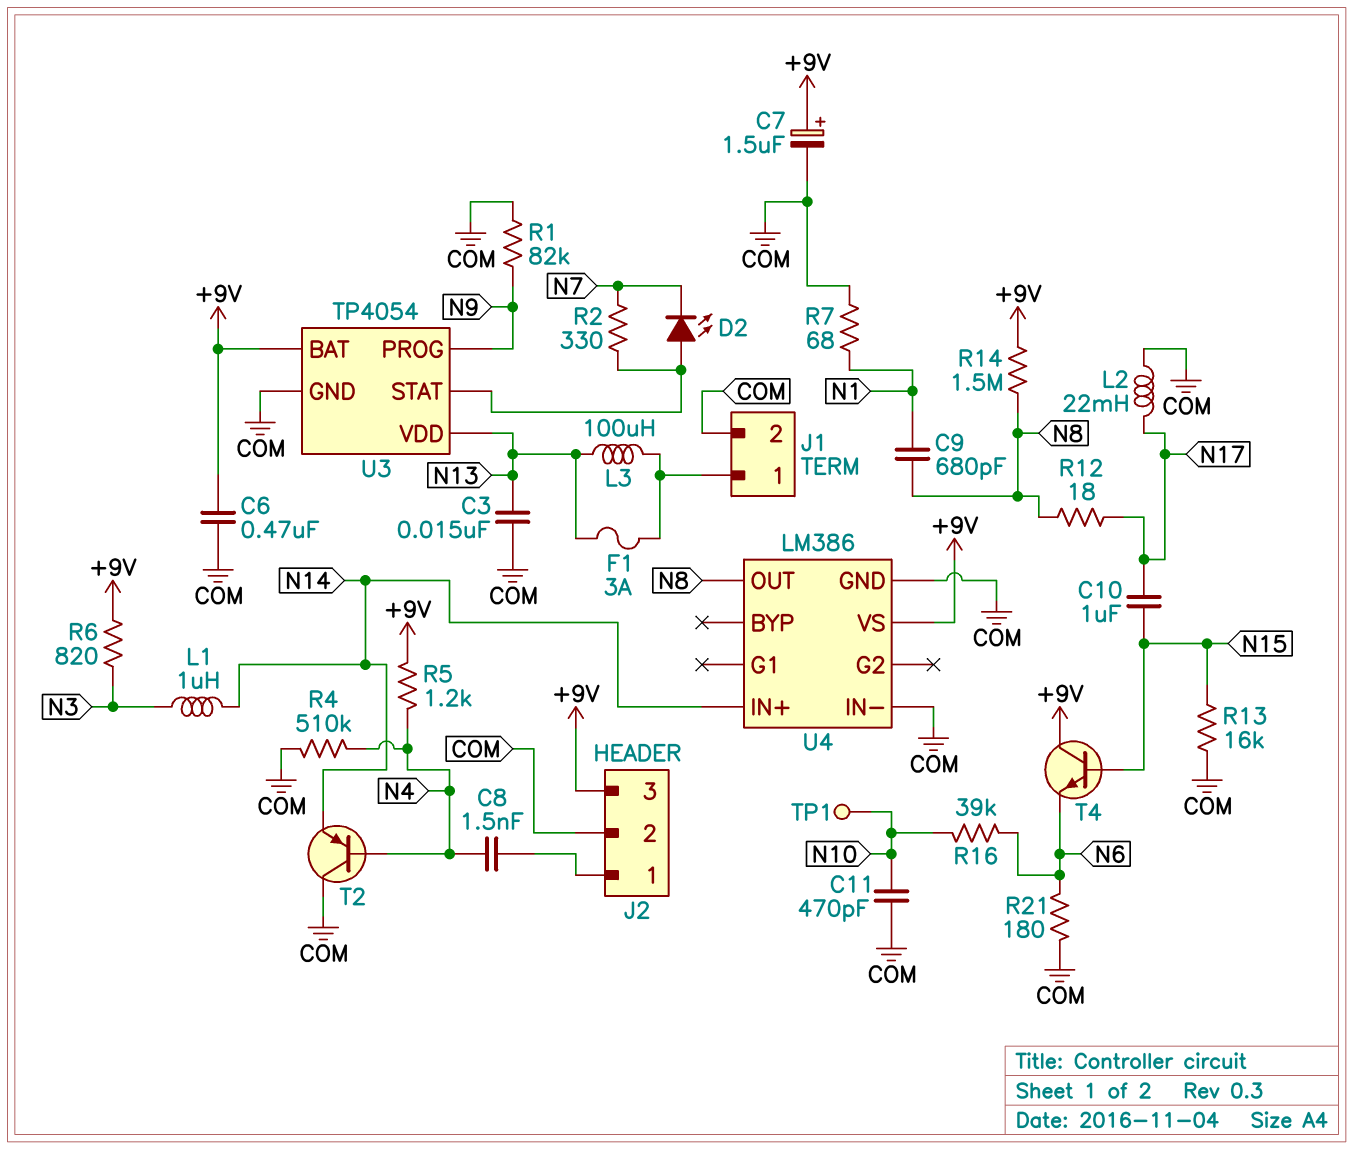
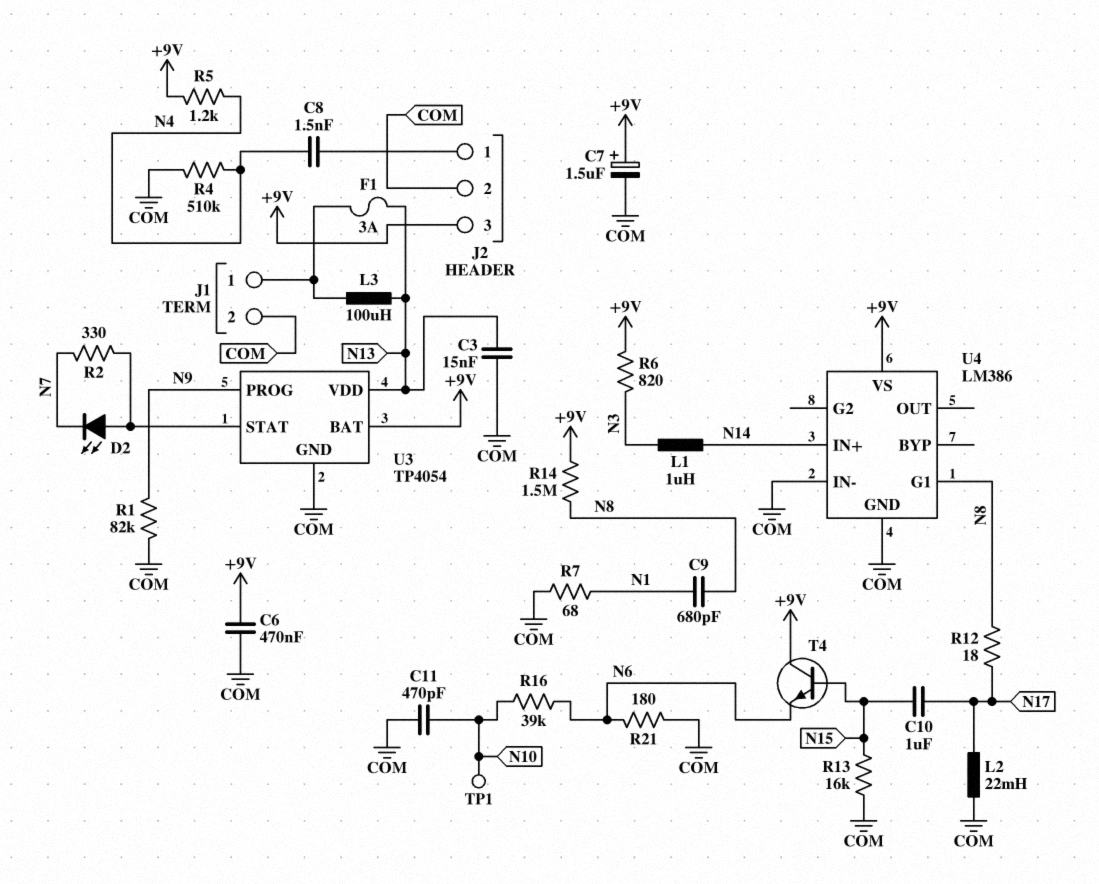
T2: PNP (B N4, C COM, E N14) -> none
U4 pin G1: none -> N8
U4 pin OUT: N8 -> none

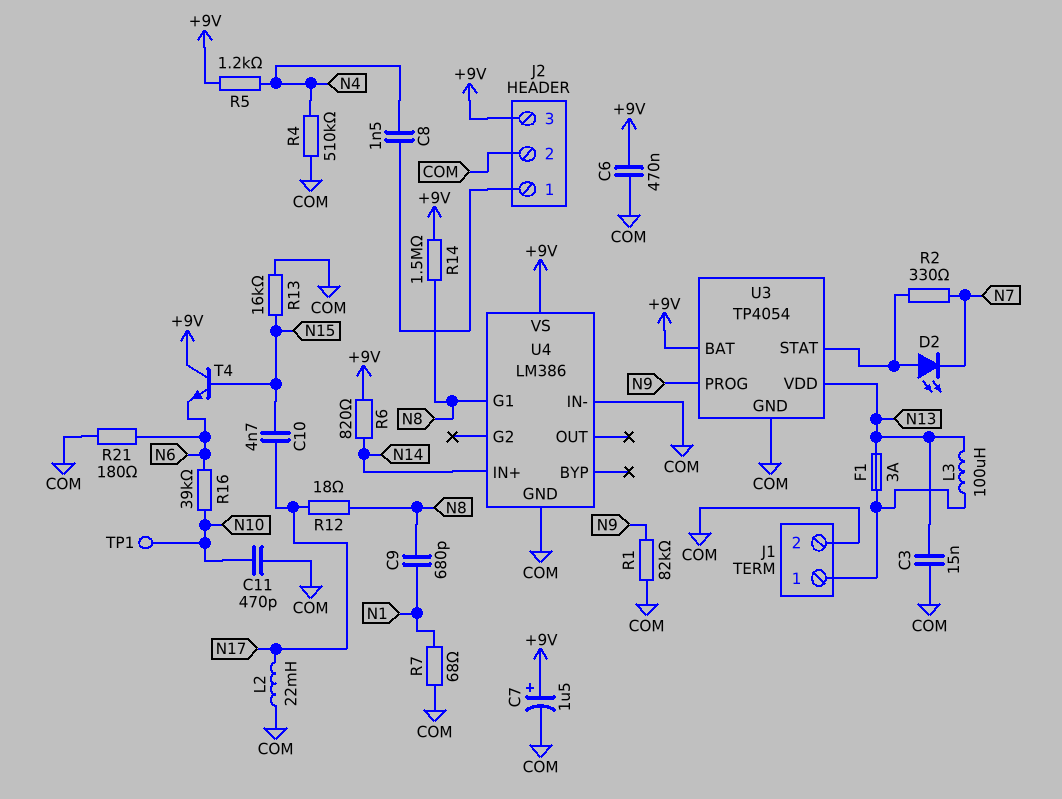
C10: 1uF (N15, N17) -> 4.7nF (N15, N17)
L1: 1uH (N3, N14) -> none
R6: 820 (+9V, N3) -> 820 (+9V, N14)

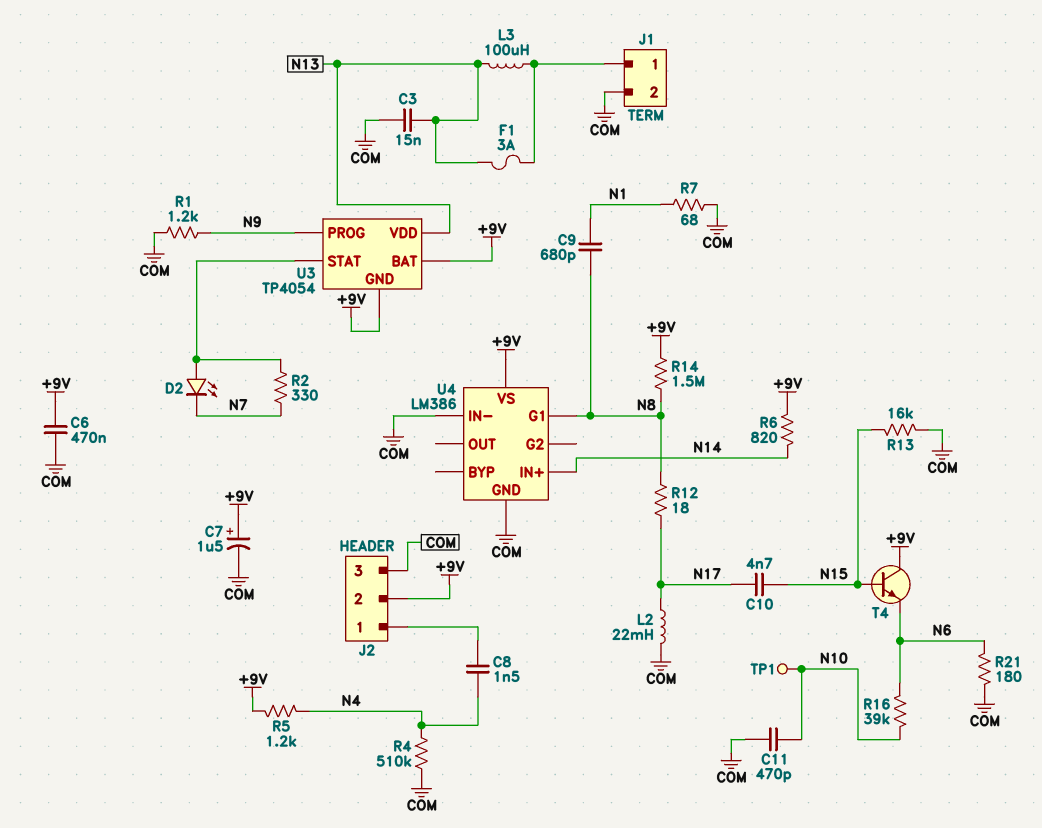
J2 pin 2: COM -> +9V
J2 pin 3: +9V -> COM
R1: 82k (COM, N9) -> 1.2k (COM, N9)
U3 pin GND: COM -> +9V

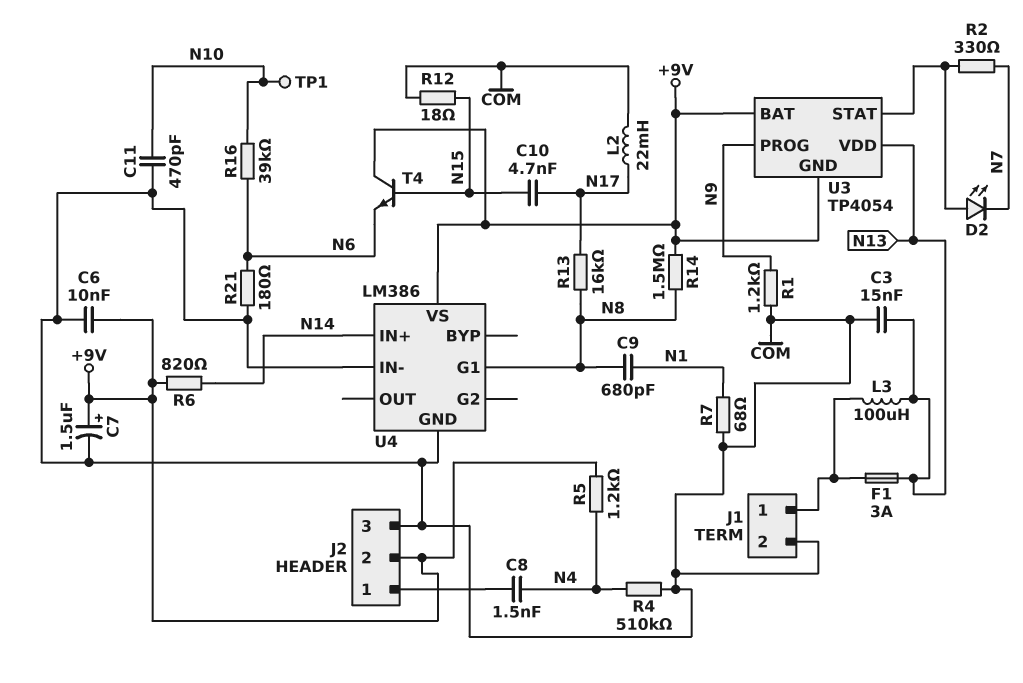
C6: 470nF (+9V, COM) -> 10nF (+9V, COM)
R12: 18 (N8, N17) -> 18 (COM, N15)
R13: 16k (COM, N15) -> 16k (N8, N17)

